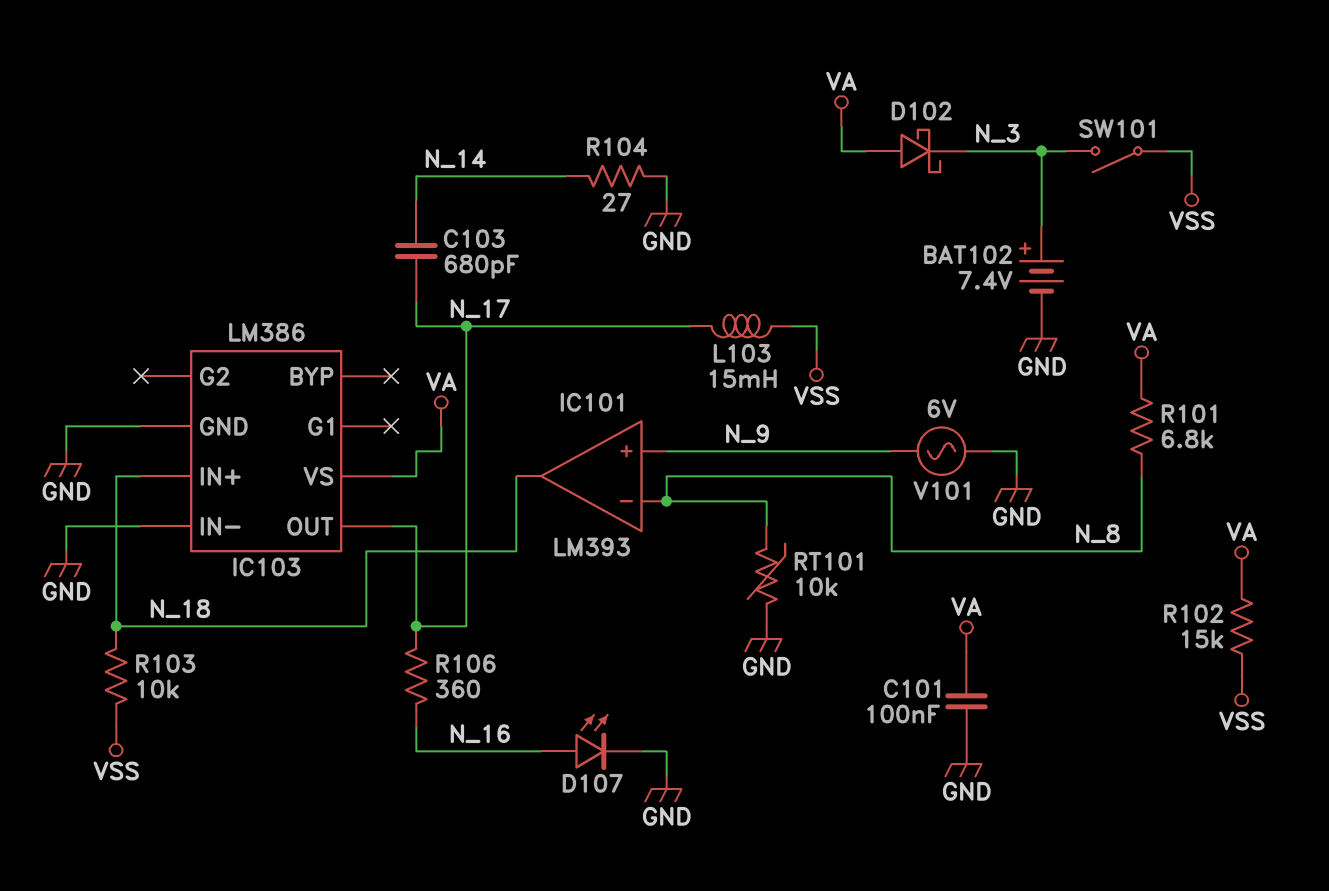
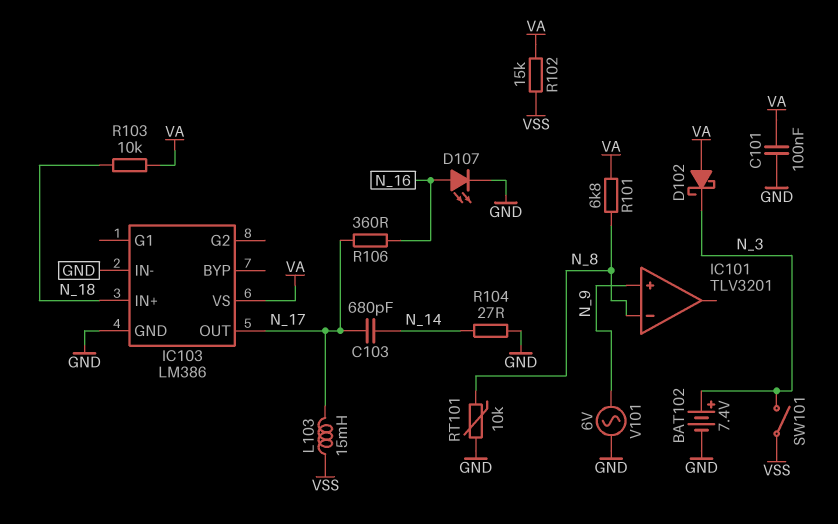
IC101: LM393 -> TLV3201
IC101 pin out: N_18 -> none
R103: 10k (N_18, VSS) -> 10k (N_18, VA)

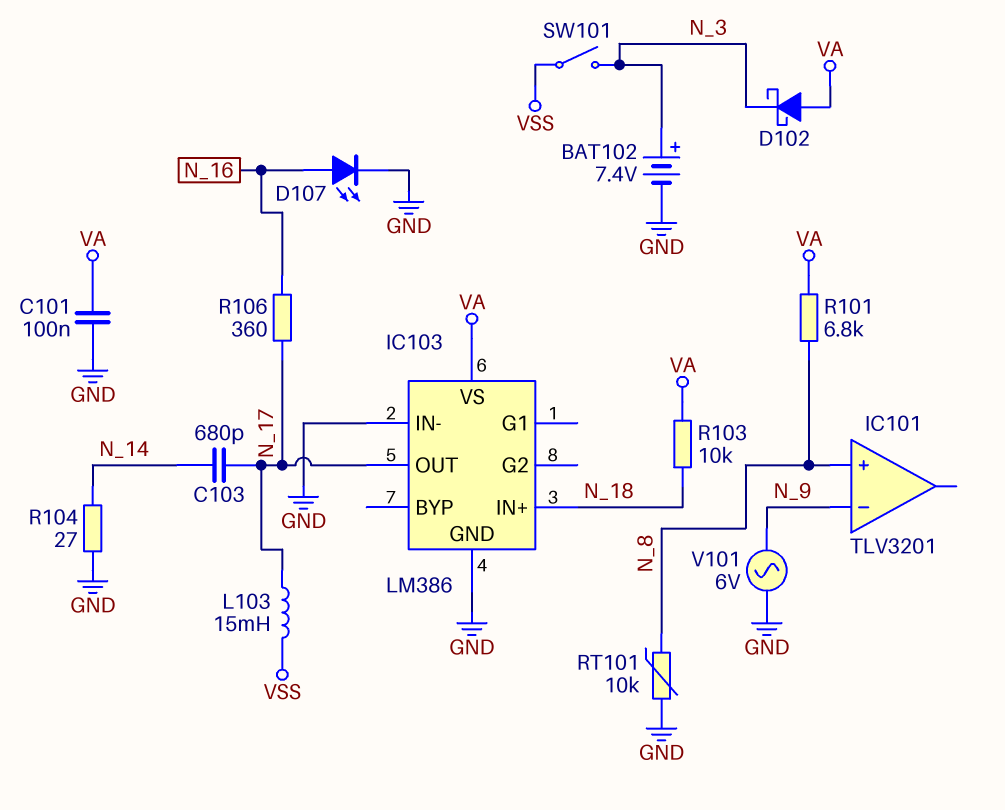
IC101 pin in+: N_9 -> N_8
IC101 pin in-: N_8 -> N_9
R102: 15k (VA, VSS) -> none

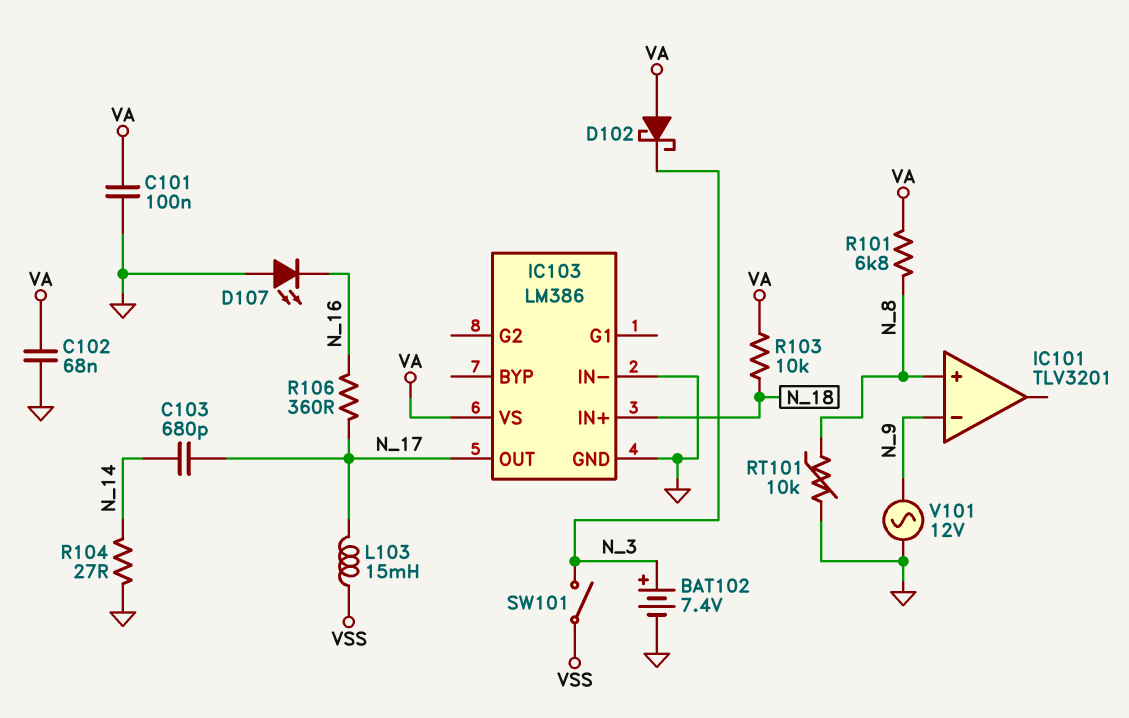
C102: none -> 68nF (GND, VA)
D107: LED (A N_16, K GND) -> LED (A GND, K N_16)
V101: AC 6V (GND, N_9) -> AC 12V (GND, N_9)

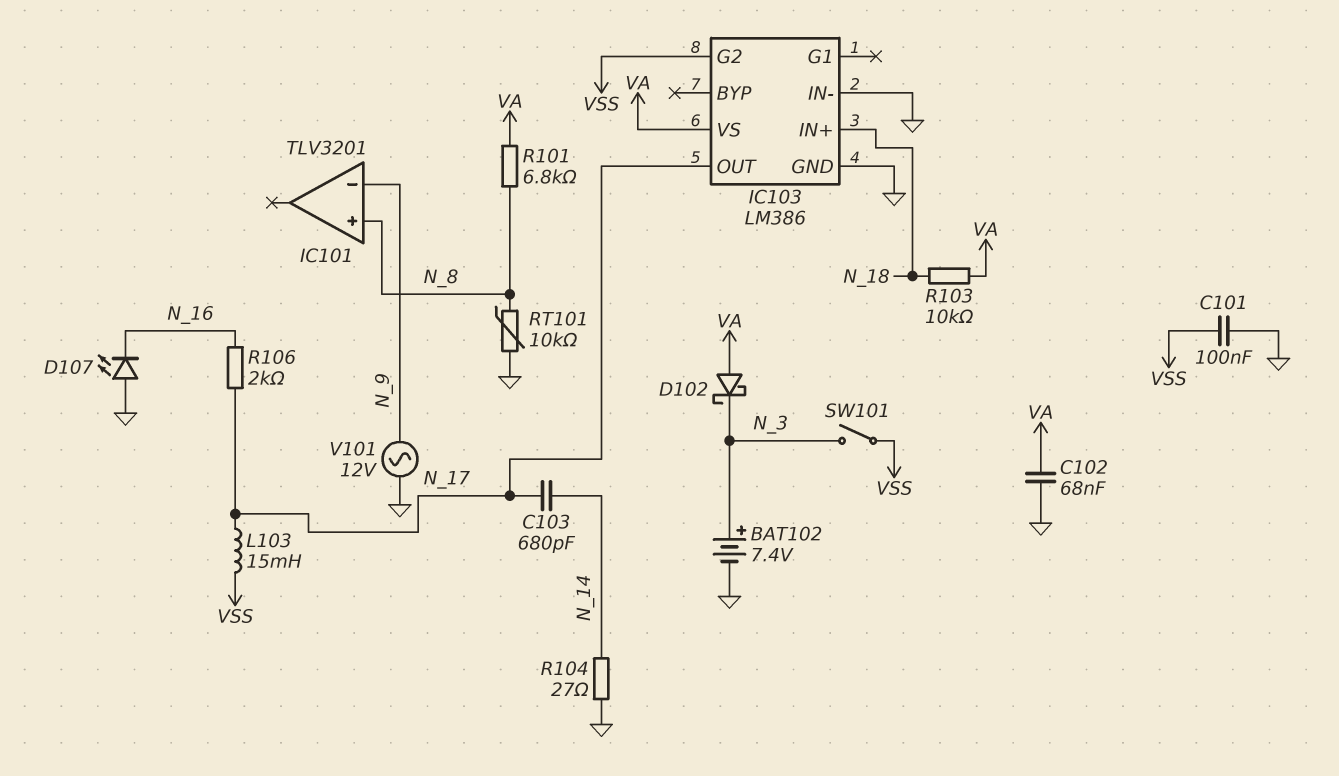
C101: 100nF (GND, VA) -> 100nF (GND, VSS)
IC103 pin G2: none -> VSS
R106: 360 (N_16, N_17) -> 2k (N_16, N_17)

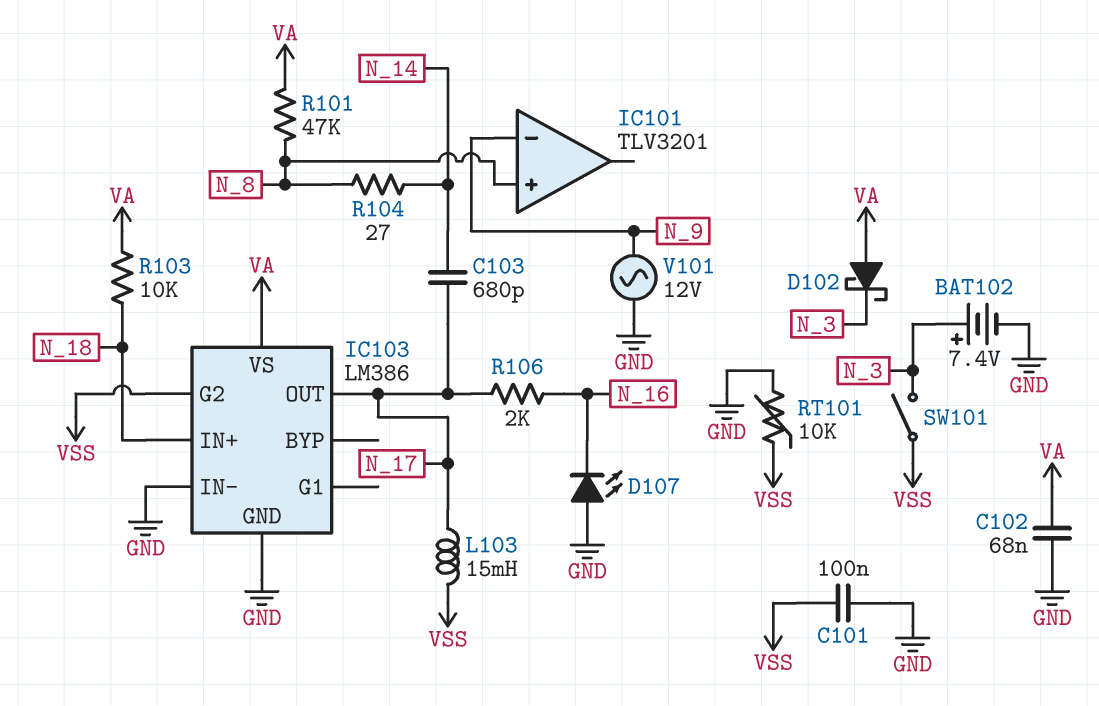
R101: 6.8k (N_8, VA) -> 47k (N_8, VA)
R104: 27 (GND, N_14) -> 27 (N_8, N_14)
RT101: 10k (GND, N_8) -> 10k (GND, VSS)

